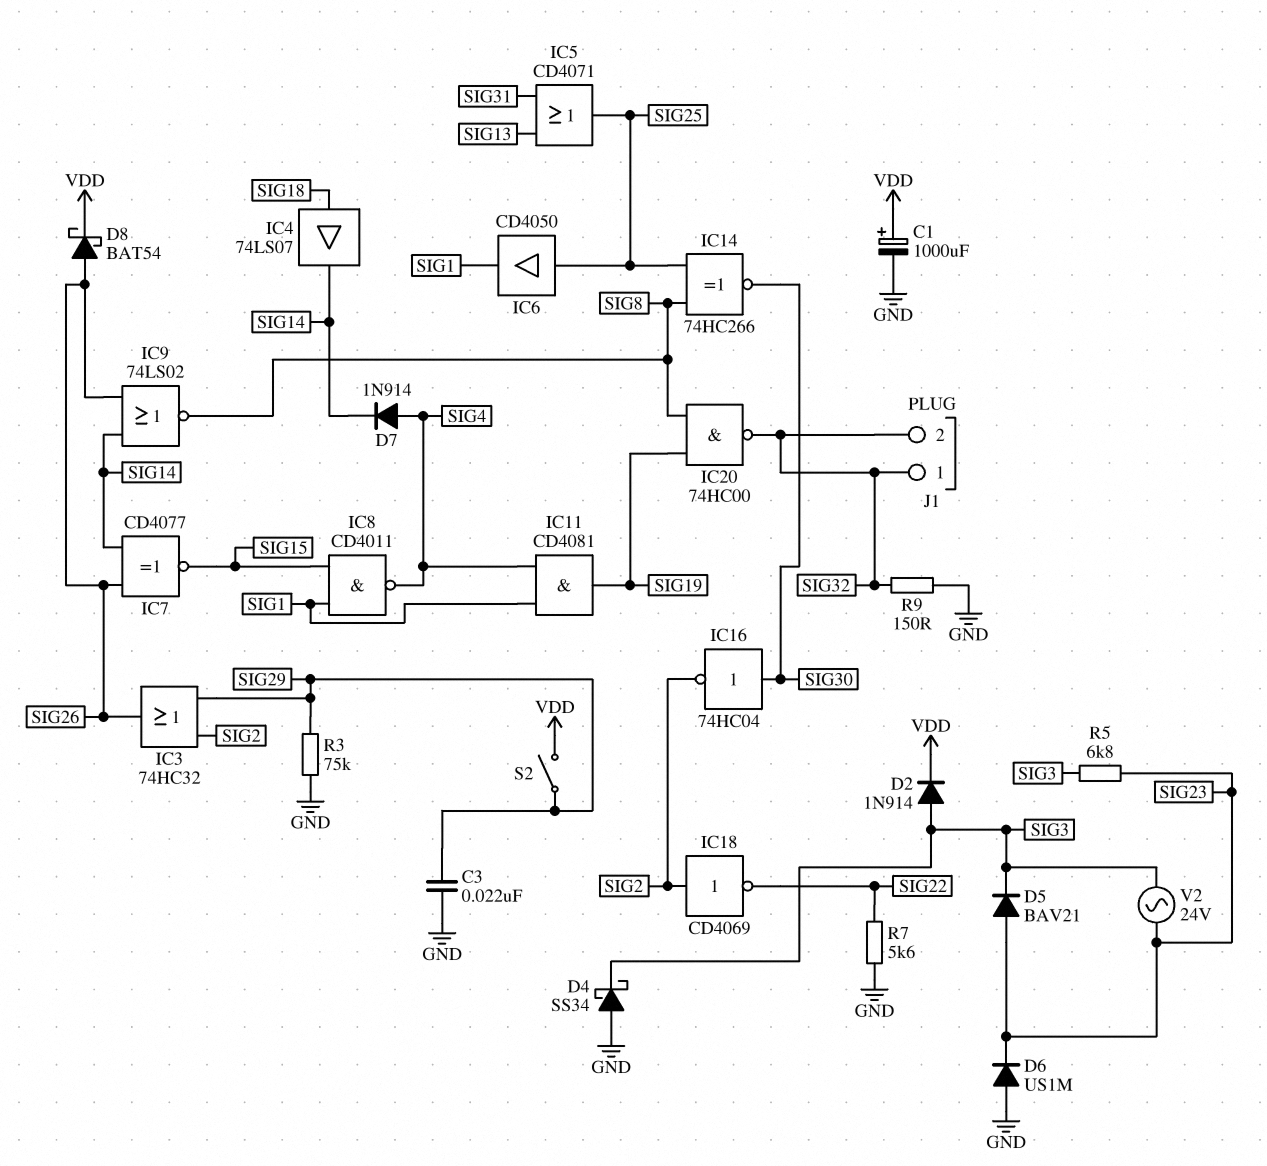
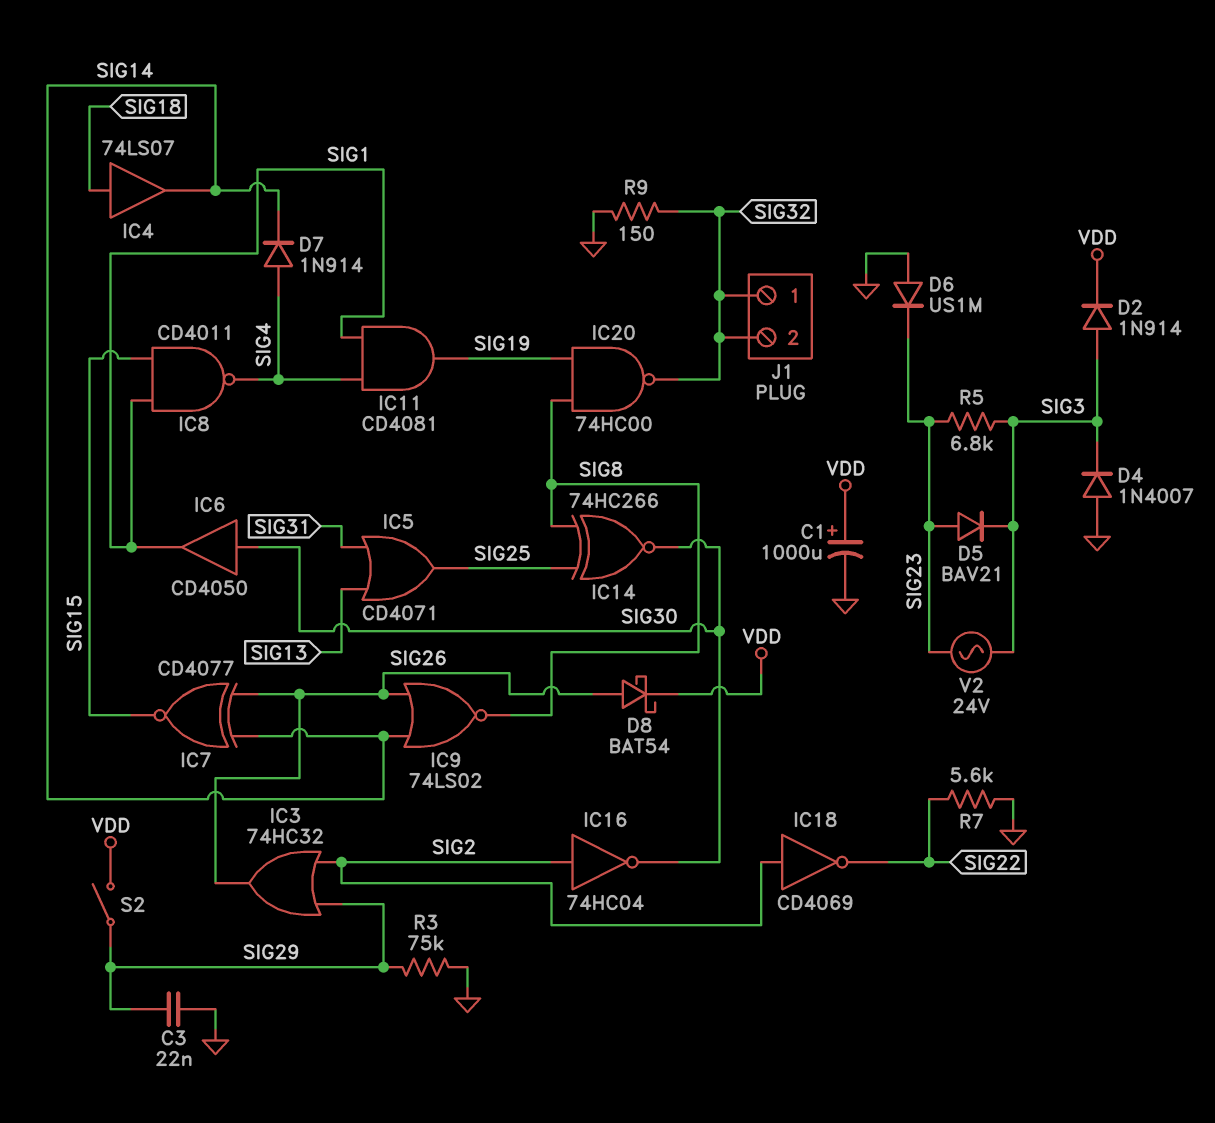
D4: schottky SS34 (A GND, K SIG3) -> diode 1N4007 (A GND, K SIG3)
IC6: buffer CD4050 (in SIG25, out SIG1) -> buffer CD4050 (in SIG30, out SIG1)
IC16: NOT 74HC04 (in SIG30, out SIG2) -> NOT 74HC04 (in SIG2, out SIG30)

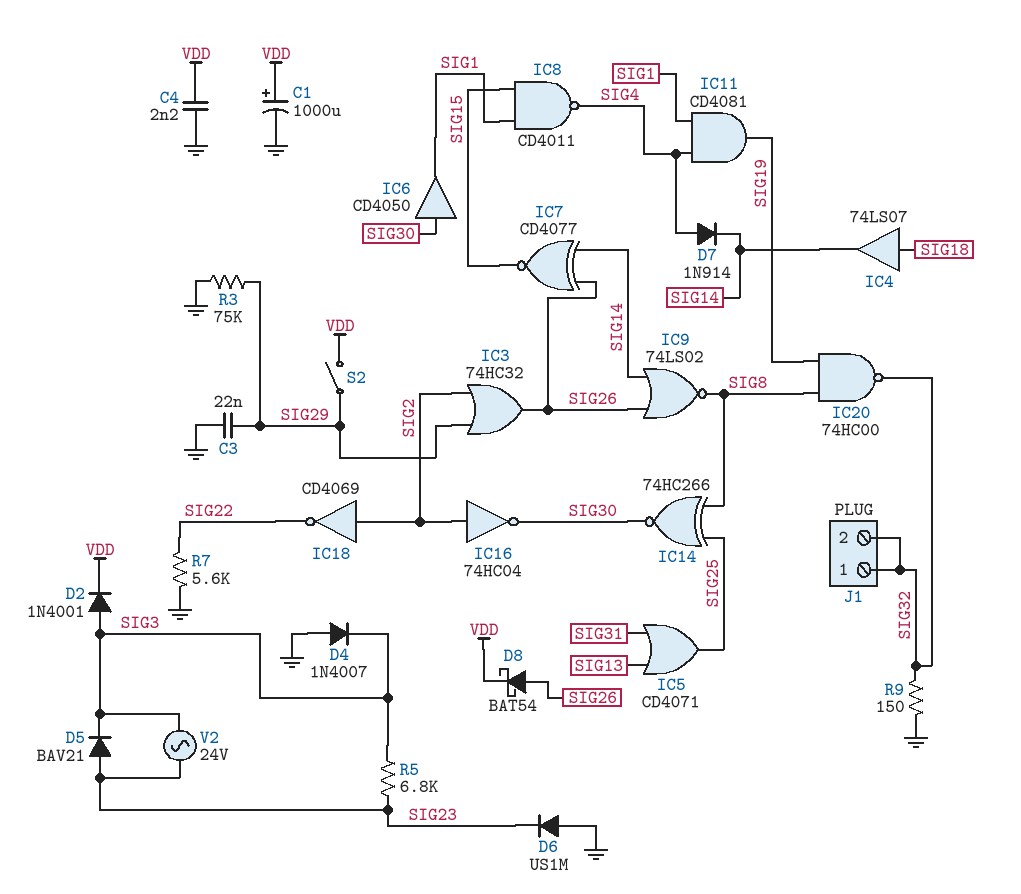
C4: none -> 2.2nF (GND, VDD)
D2: diode 1N914 (A SIG3, K VDD) -> diode 1N4001 (A SIG3, K VDD)

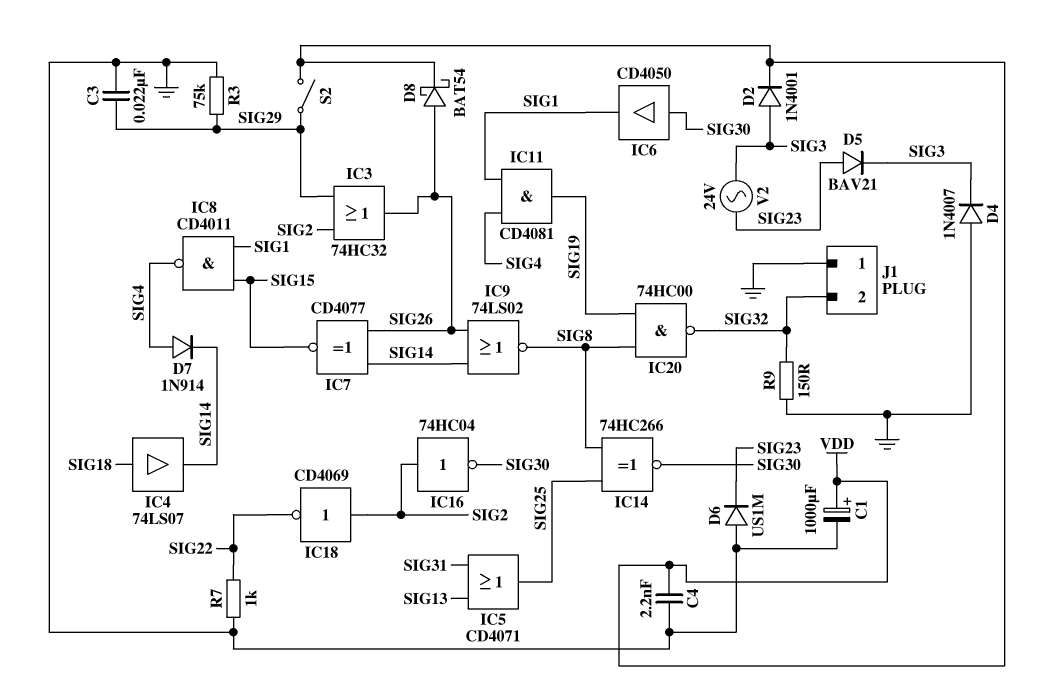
J1 pin 1: SIG32 -> GND
R5: 6.8k (SIG3, SIG23) -> none
R7: 5.6k (GND, SIG22) -> 1k (GND, SIG22)

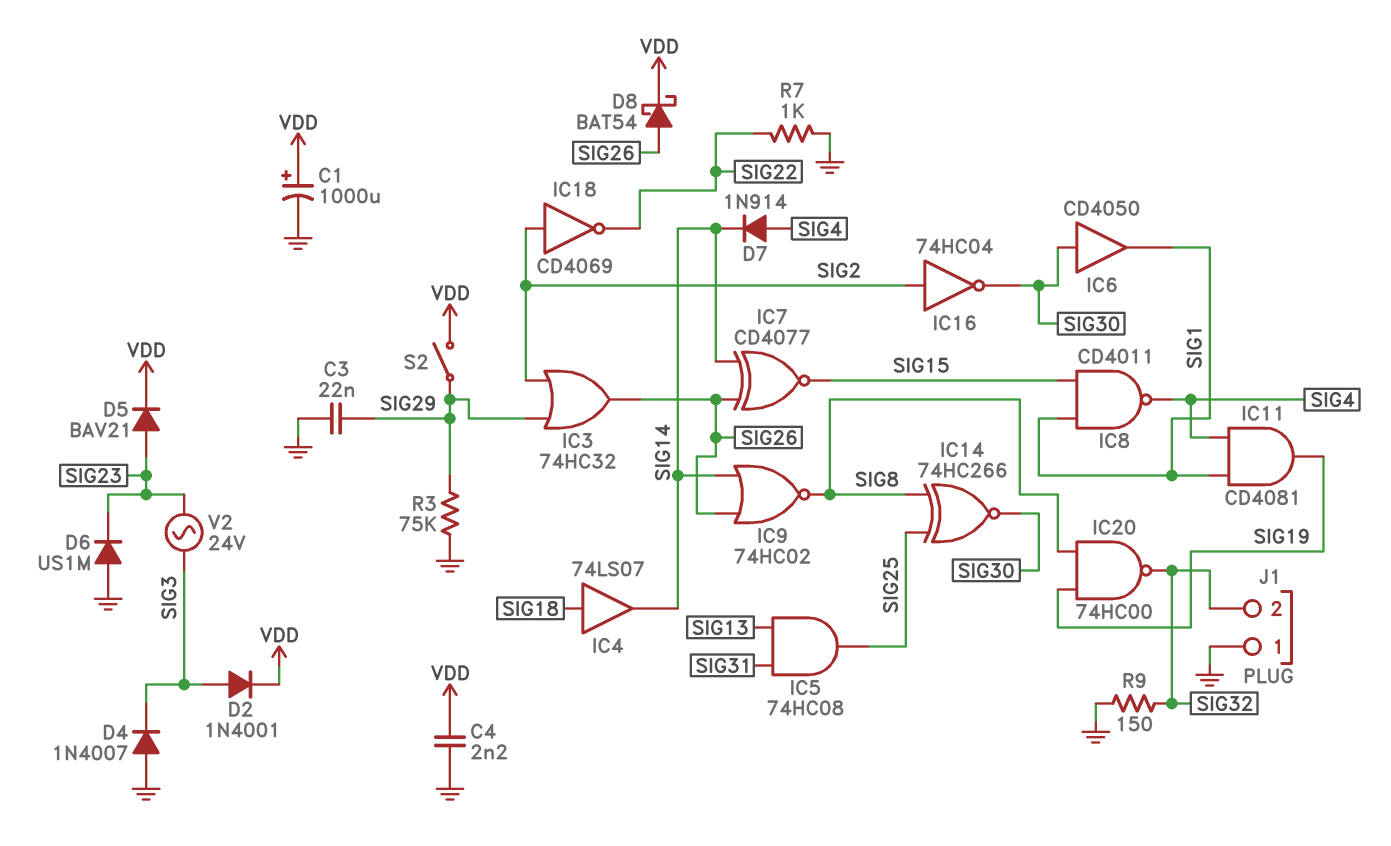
D5: diode BAV21 (A SIG23, K SIG3) -> diode BAV21 (A SIG23, K VDD)
IC5: OR CD4071 (in SIG13, in SIG31, out SIG25) -> AND 74HC08 (in SIG13, in SIG31, out SIG25)
IC9: NOR 74LS02 (in SIG14, in SIG26, out SIG8) -> NOR 74HC02 (in SIG14, in SIG26, out SIG8)

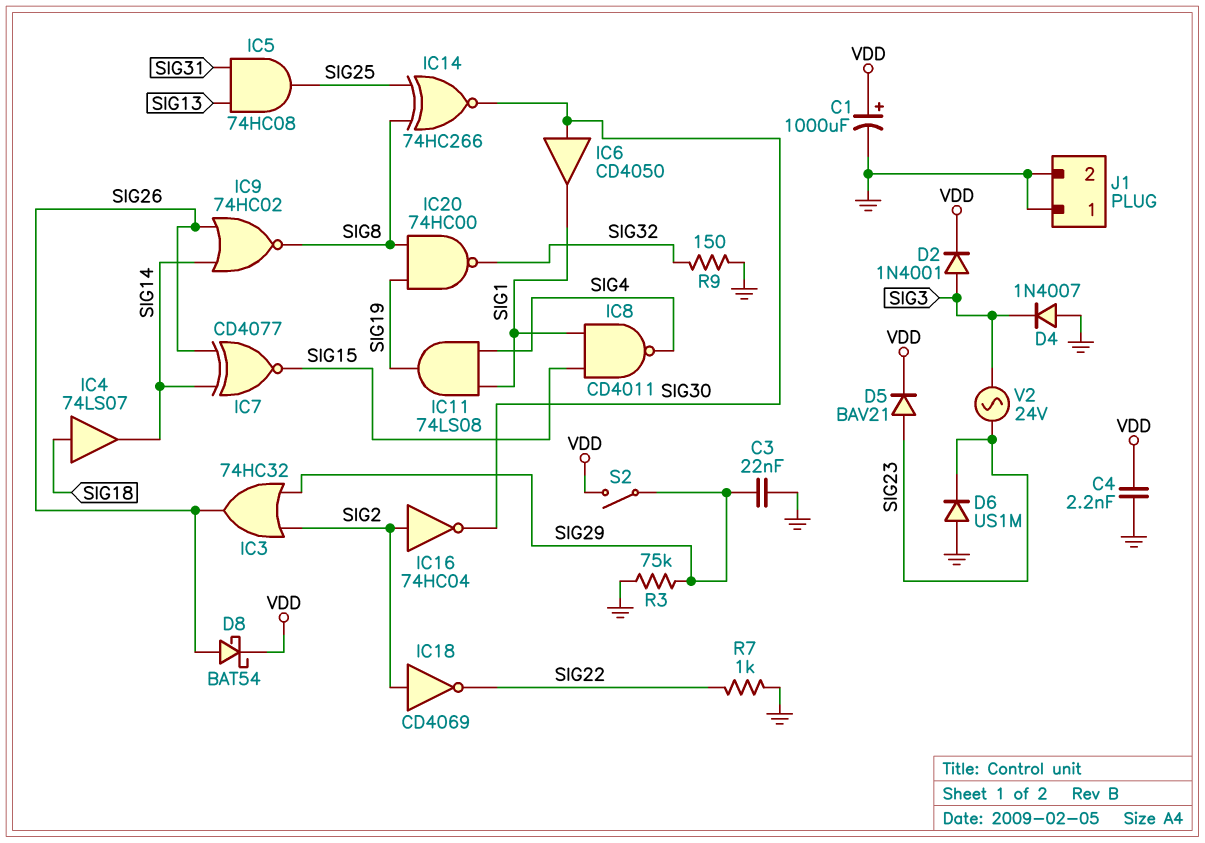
D7: diode 1N914 (A SIG4, K SIG14) -> none
IC11: AND CD4081 (in SIG1, in SIG4, out SIG19) -> AND 74LS08 (in SIG1, in SIG4, out SIG19)
J1 pin 2: SIG32 -> GND

